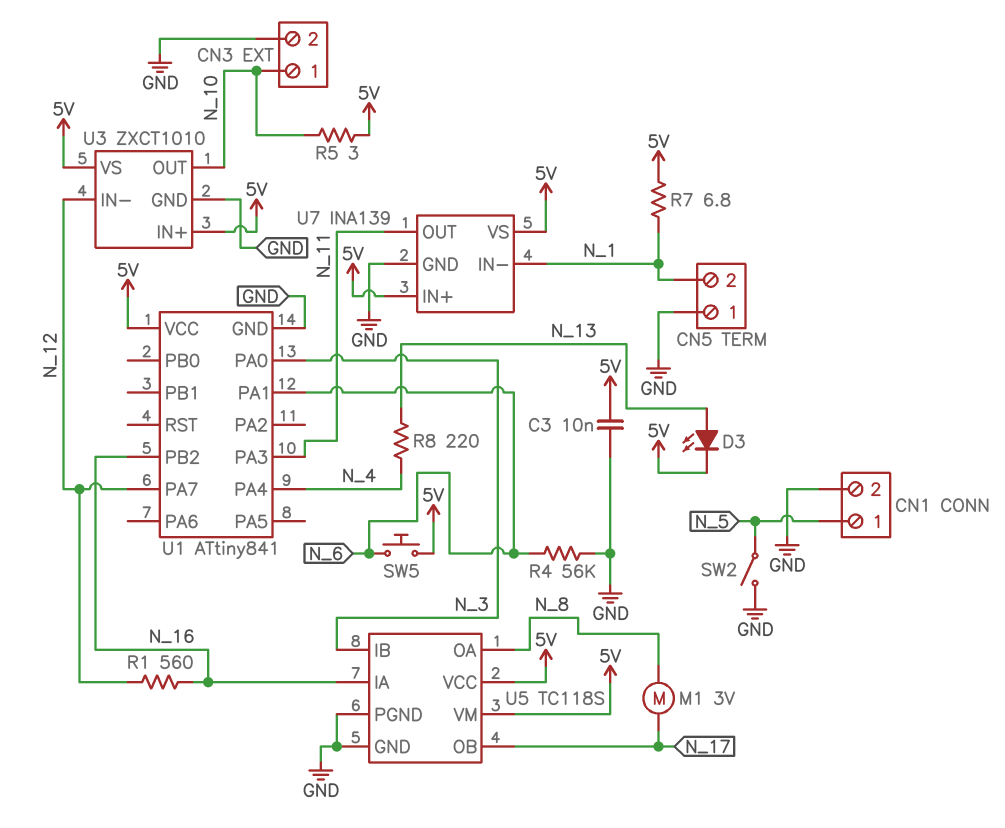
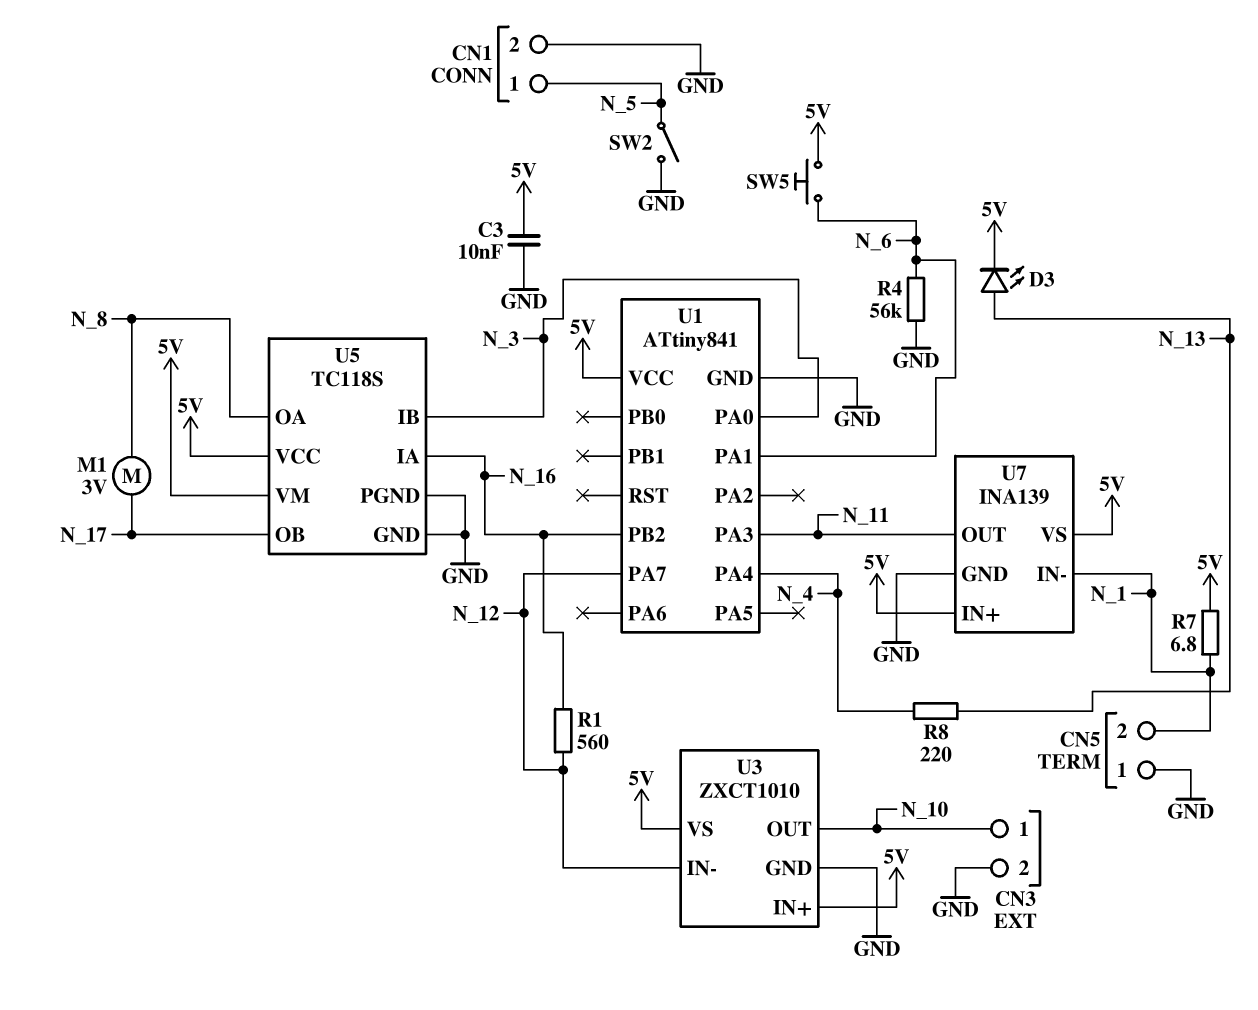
R5: 3 (5V, N_10) -> none

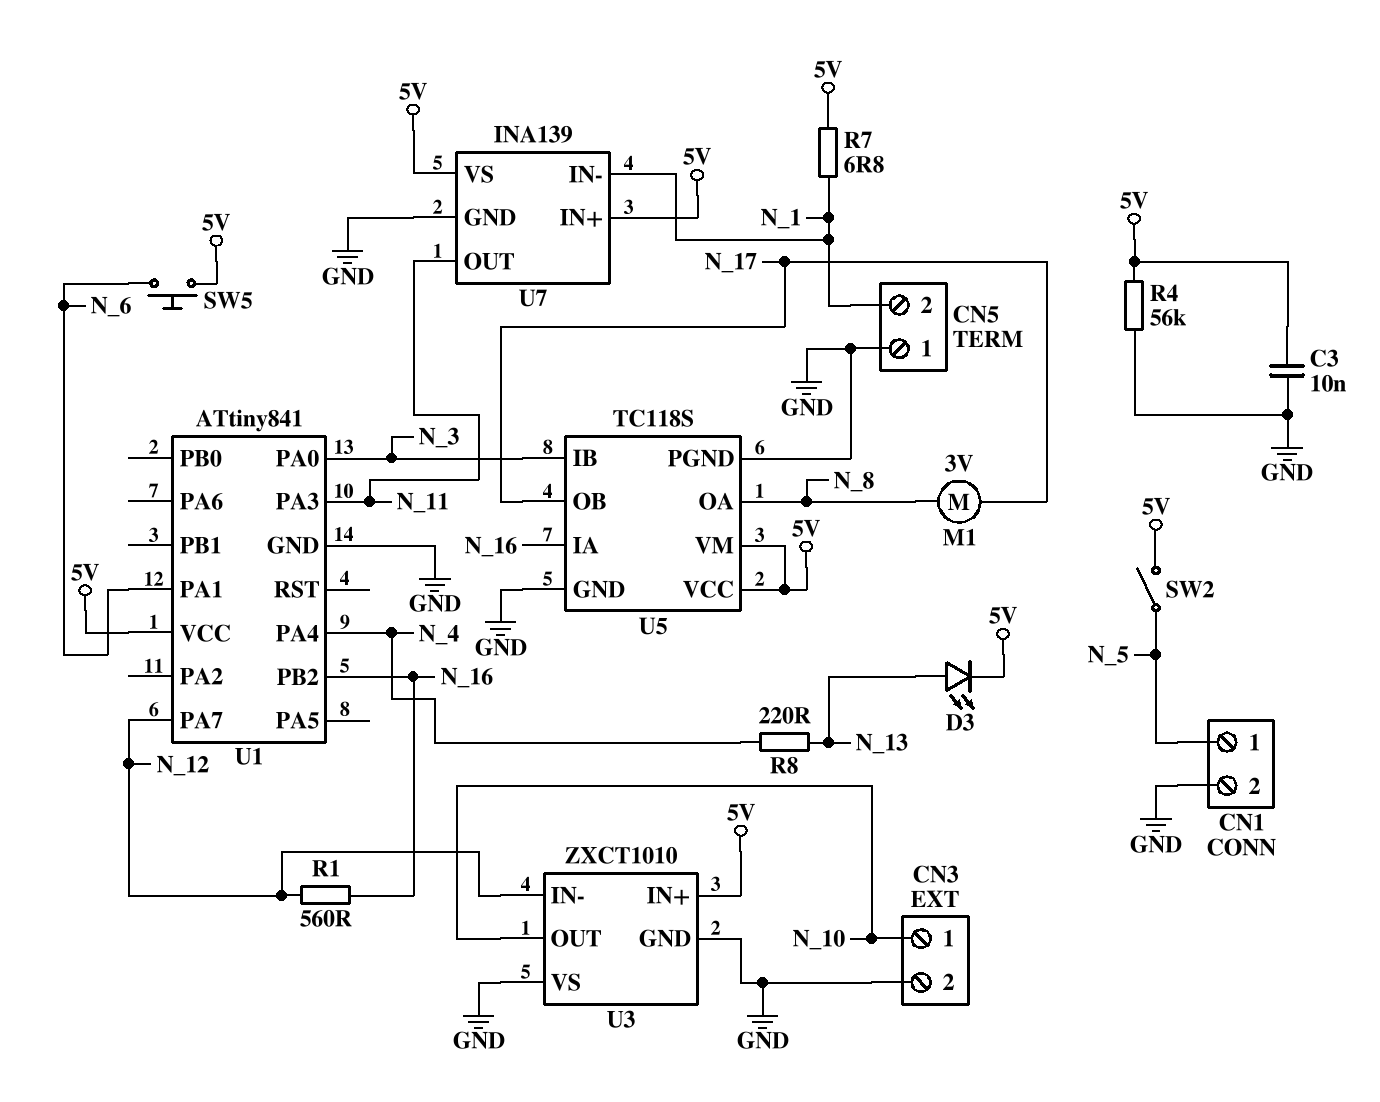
R4: 56k (GND, N_6) -> 56k (5V, GND)
SW2: switch (GND, N_5) -> switch (5V, N_5)
U3 pin VS: 5V -> GND

